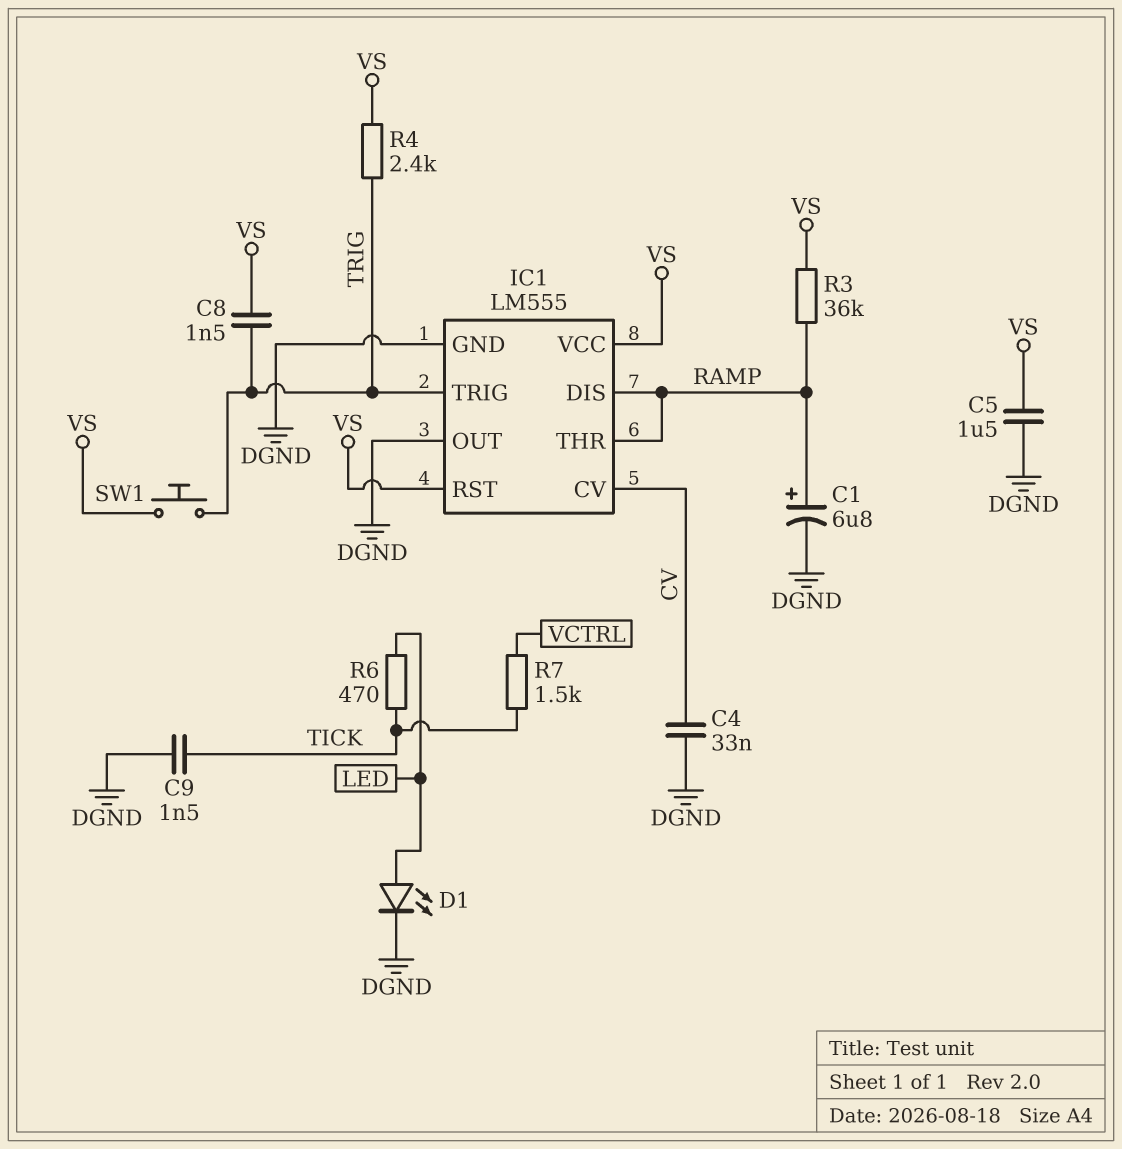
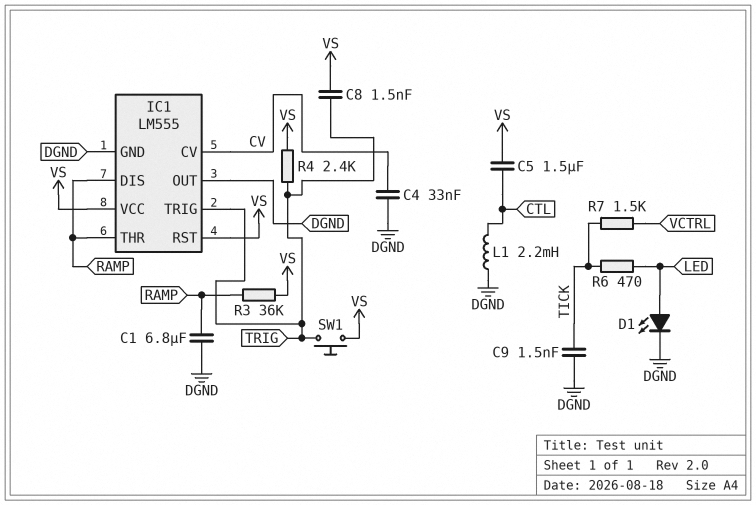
C1: 6.8uF (plus RAMP, minus DGND) -> 6.8uF (DGND, RAMP)
C5: 1.5uF (DGND, VS) -> 1.5uF (CTL, VS)
L1: none -> 2.2mH (CTL, DGND)

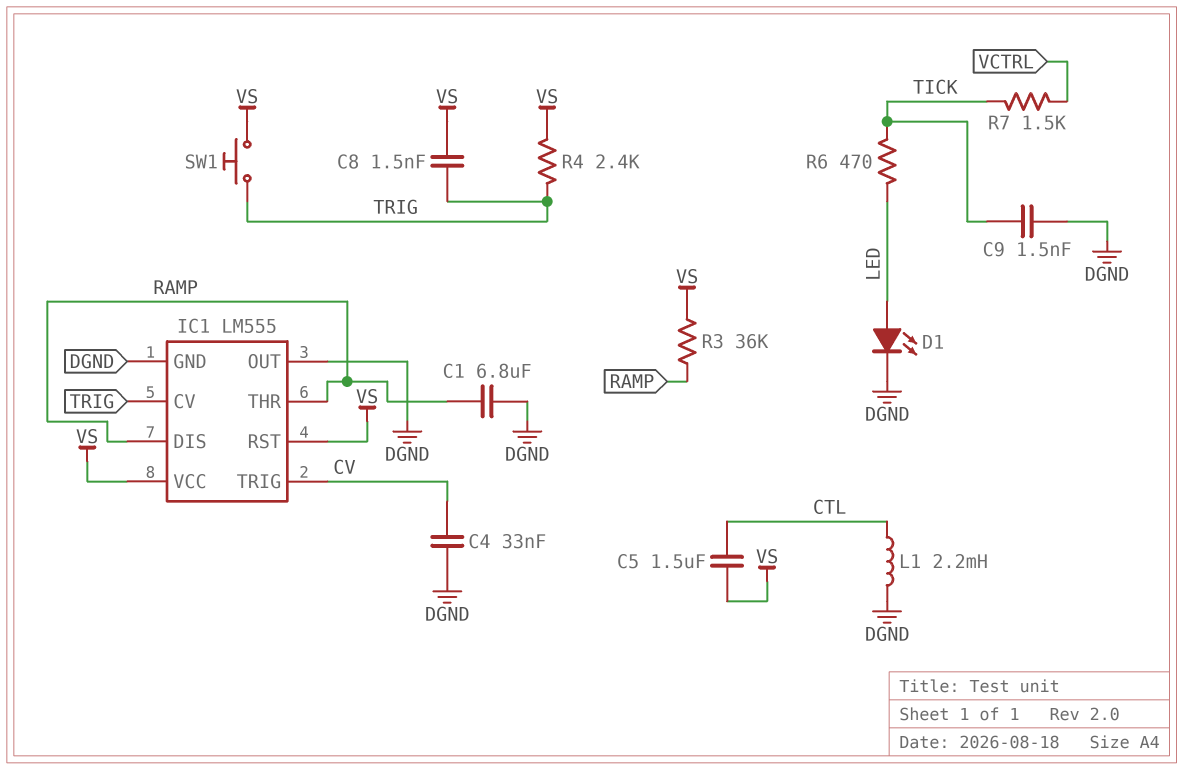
IC1 pin CV: CV -> TRIG
IC1 pin TRIG: TRIG -> CV

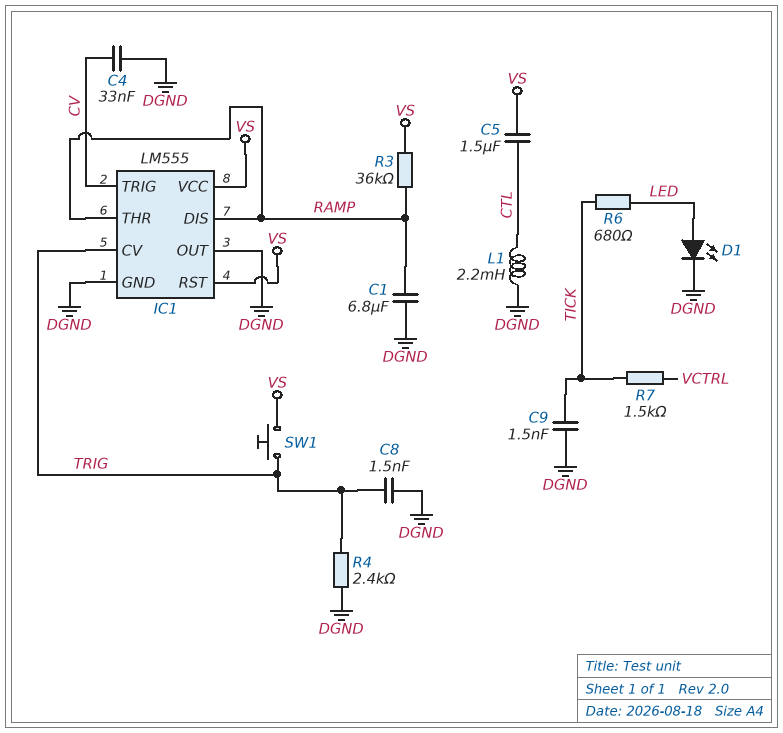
C8: 1.5nF (TRIG, VS) -> 1.5nF (DGND, TRIG)
R4: 2.4k (TRIG, VS) -> 2.4k (DGND, TRIG)
R6: 470 (LED, TICK) -> 680 (LED, TICK)

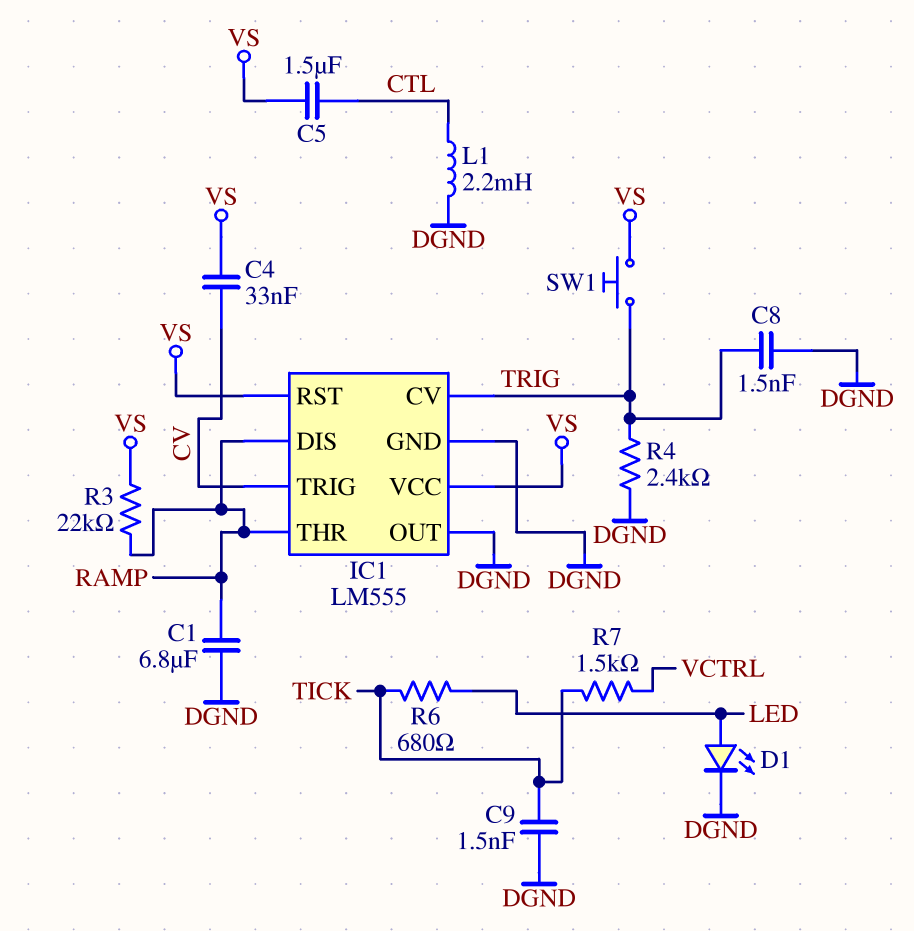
C4: 33nF (CV, DGND) -> 33nF (CV, VS)
R3: 36k (RAMP, VS) -> 22k (RAMP, VS)

